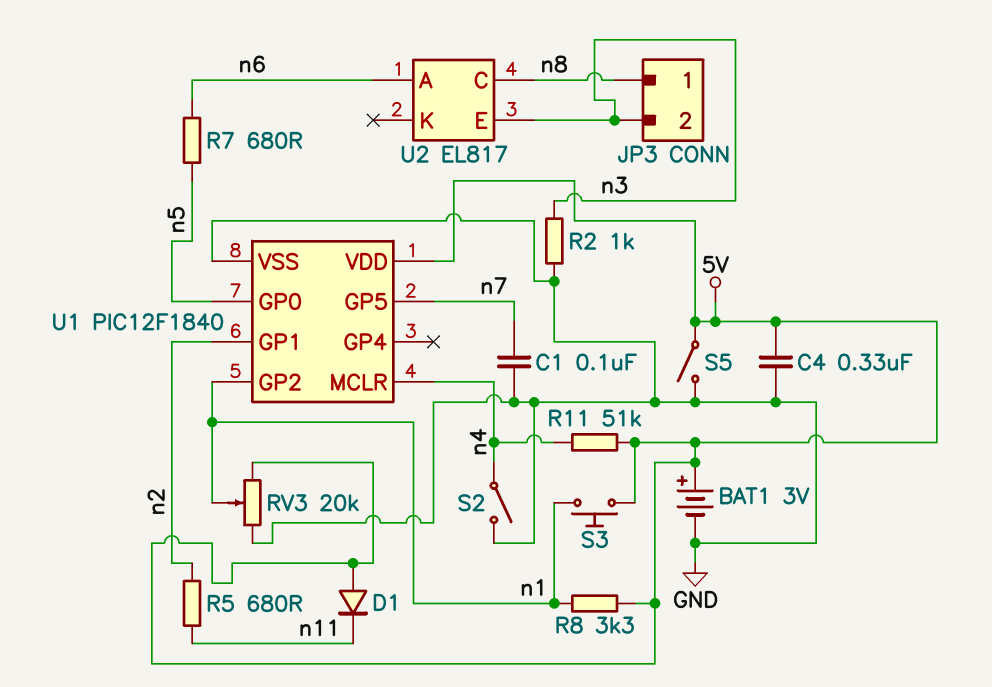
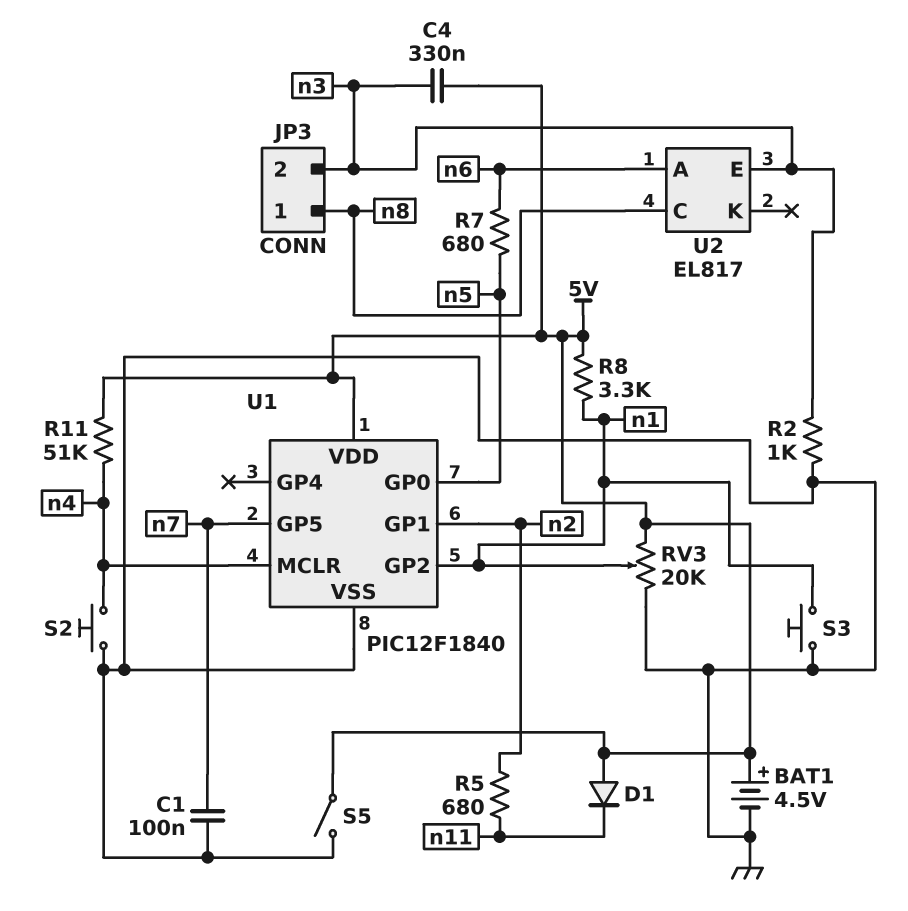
BAT1: 3V (plus 5V, minus GND) -> 4.5V (plus 5V, minus GND)
C4: 330nF (5V, GND) -> 330nF (5V, n3)
S2: switch (GND, n4) -> button (GND, n4)
S3: button (5V, n1) -> button (GND, n1)

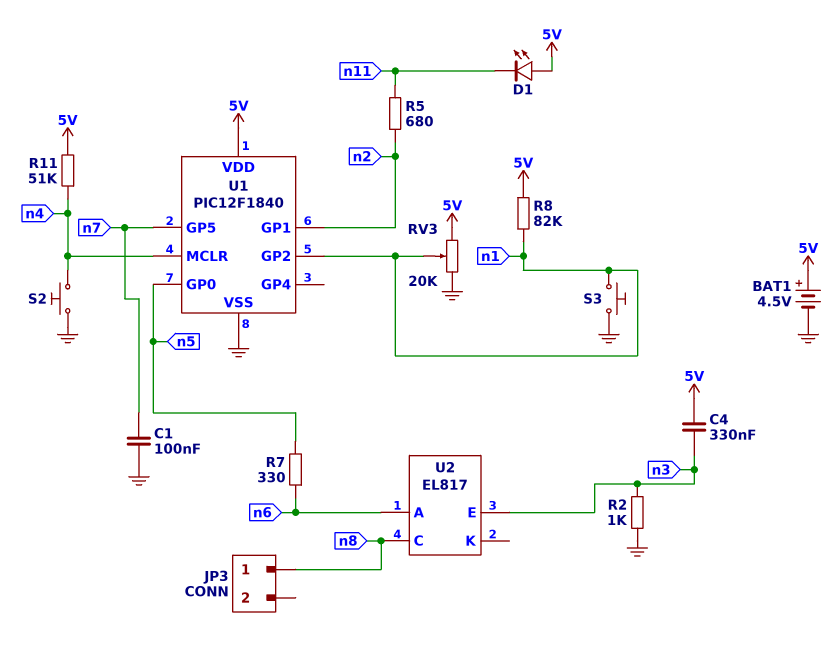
D1: diode (A 5V, K n11) -> LED (A 5V, K n11)
JP3 pin 2: n3 -> none
R7: 680 (n5, n6) -> 330 (n5, n6)
R8: 3.3k (5V, n1) -> 82k (5V, n1)
S5: switch (5V, GND) -> none

